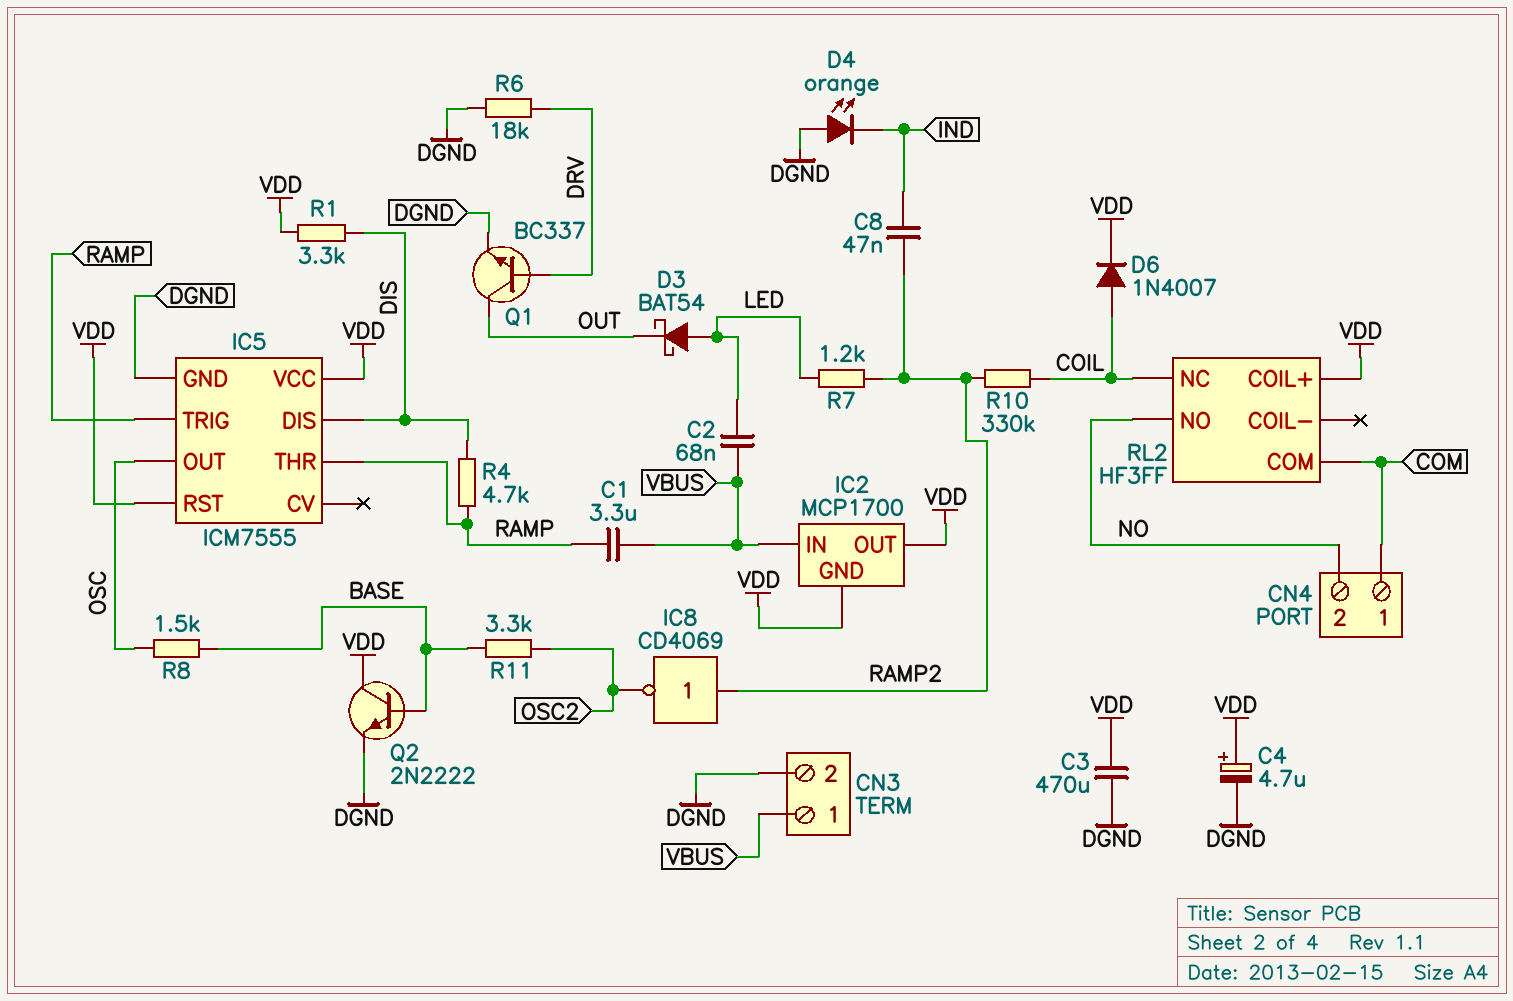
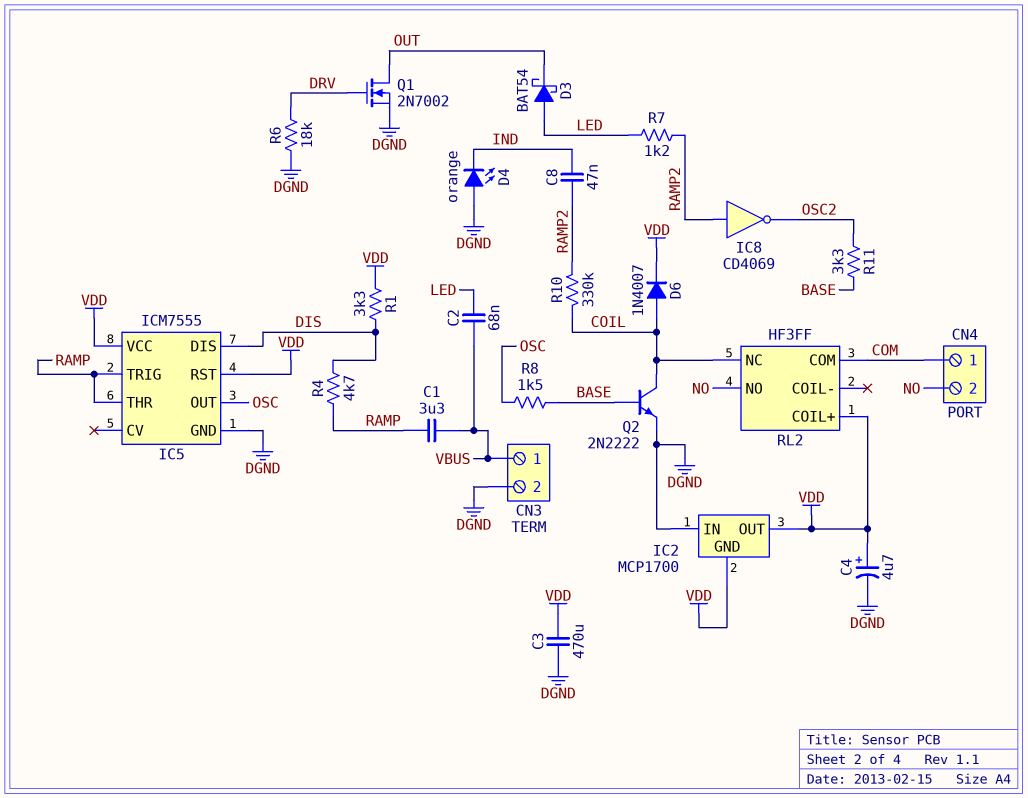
IC2 pin IN: VBUS -> DGND
Q1: NPN BC337 (B DRV, C OUT, E DGND) -> NMOS 2N7002 (G DRV, D OUT, S DGND)
Q2: NPN 2N2222 (B BASE, C VDD, E DGND) -> NPN 2N2222 (B BASE, C COIL, E DGND)

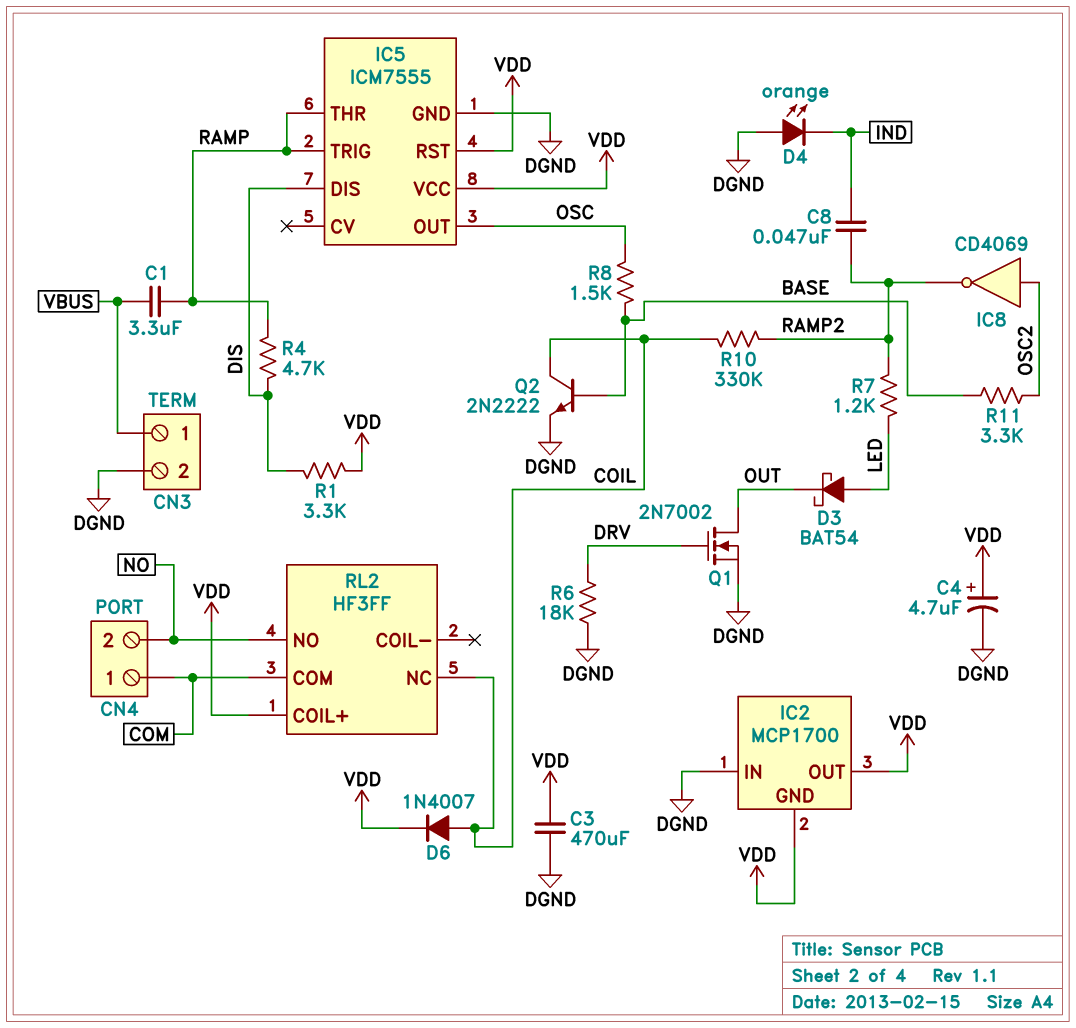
C2: 68nF (LED, VBUS) -> none
IC8: NOT CD4069 (in RAMP2, out OSC2) -> NOT CD4069 (in OSC2, out RAMP2)

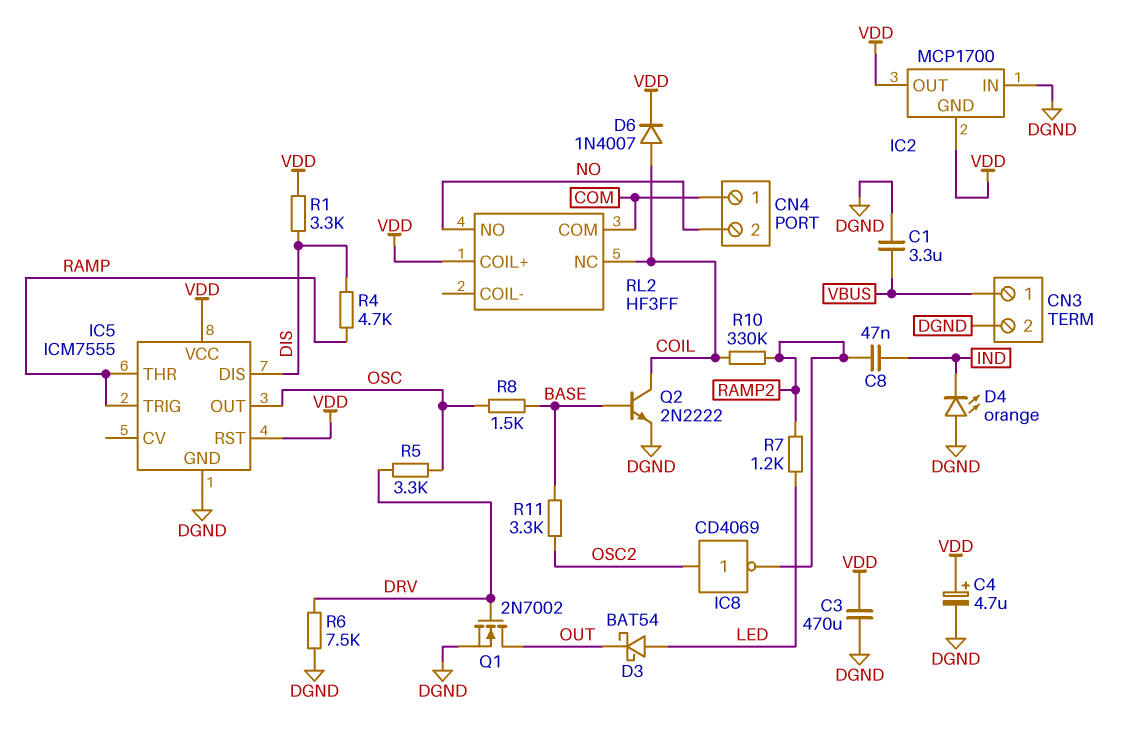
C1: 3.3uF (RAMP, VBUS) -> 3.3uF (DGND, VBUS)
R5: none -> 3.3k (DRV, OSC)
R6: 18k (DGND, DRV) -> 7.5k (DGND, DRV)

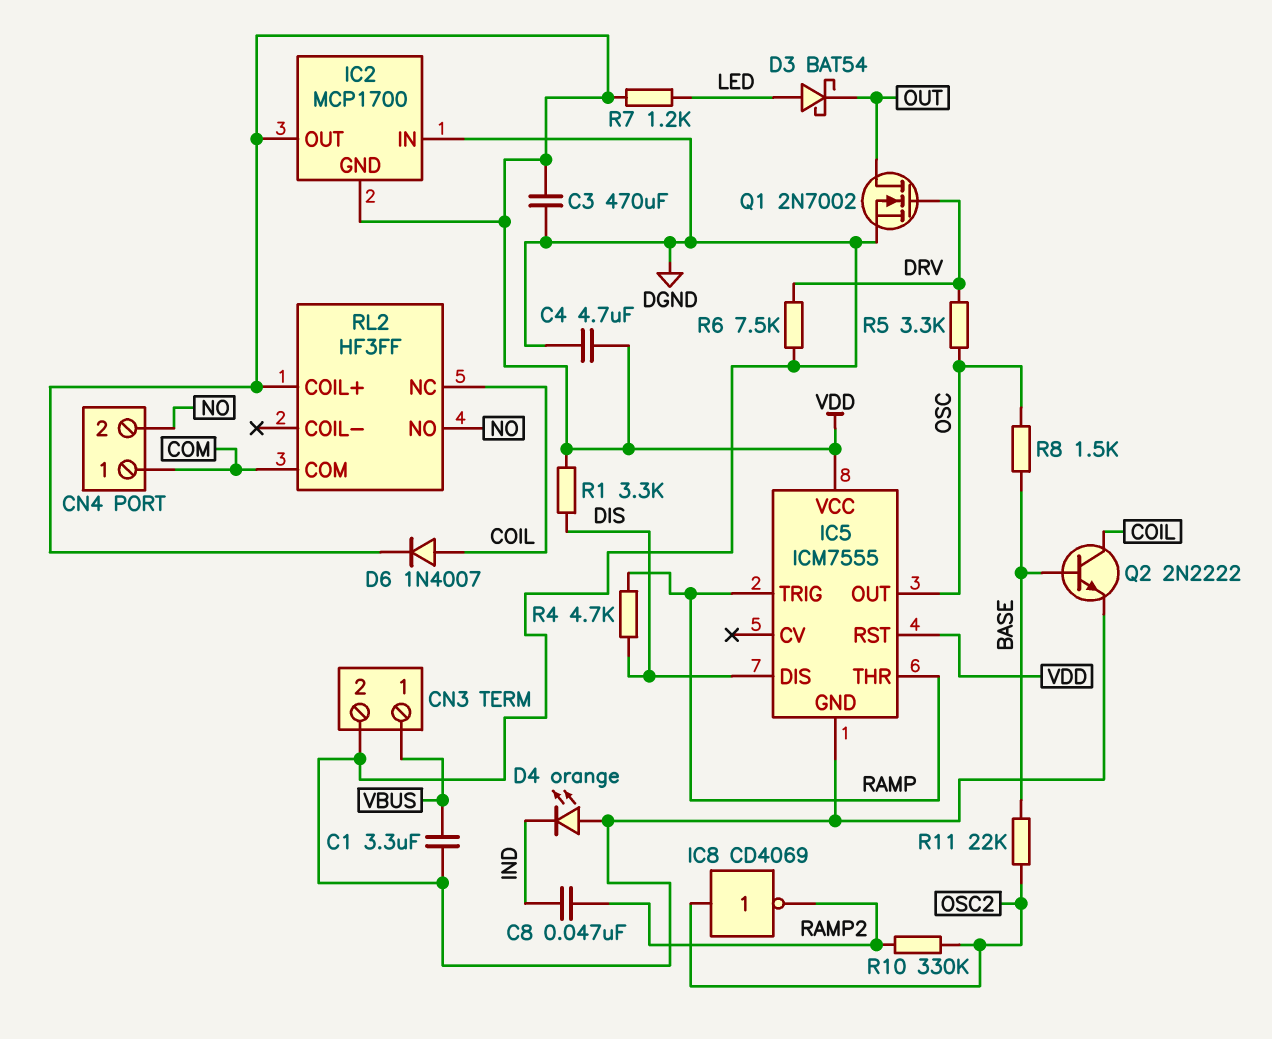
C4: 4.7uF (plus VDD, minus DGND) -> 4.7uF (DGND, VDD)
R7: 1.2k (LED, RAMP2) -> 1.2k (LED, VDD)
R10: 330k (COIL, RAMP2) -> 330k (OSC2, RAMP2)
R11: 3.3k (BASE, OSC2) -> 22k (BASE, OSC2)

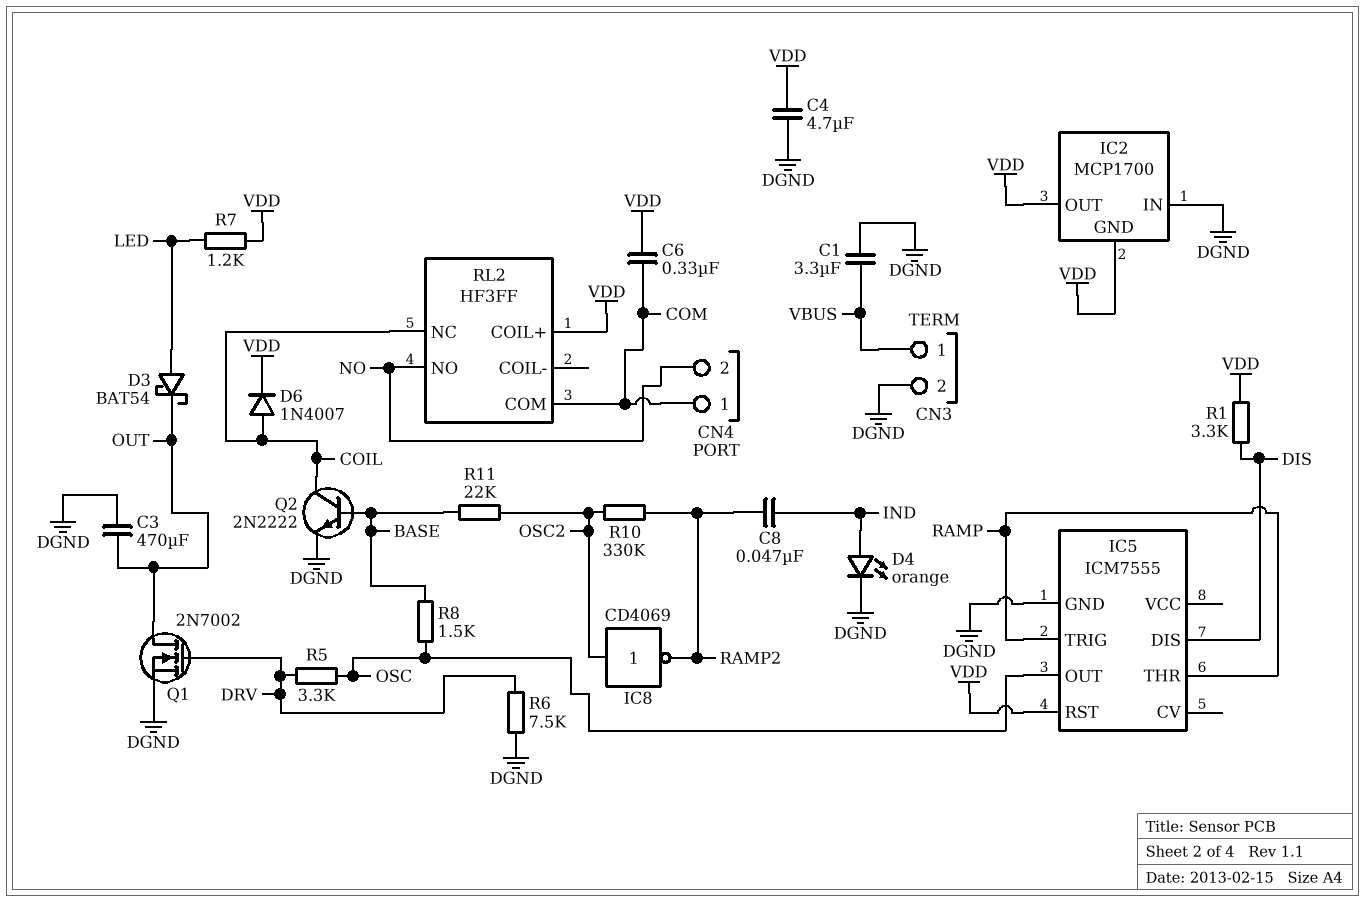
C3: 470uF (DGND, VDD) -> 470uF (DGND, OUT)
C6: none -> 330nF (COM, VDD)
D4: LED orange (A DGND, K IND) -> LED orange (A IND, K DGND)
IC5 pin VCC: VDD -> none
R4: 4.7k (DIS, RAMP) -> none

